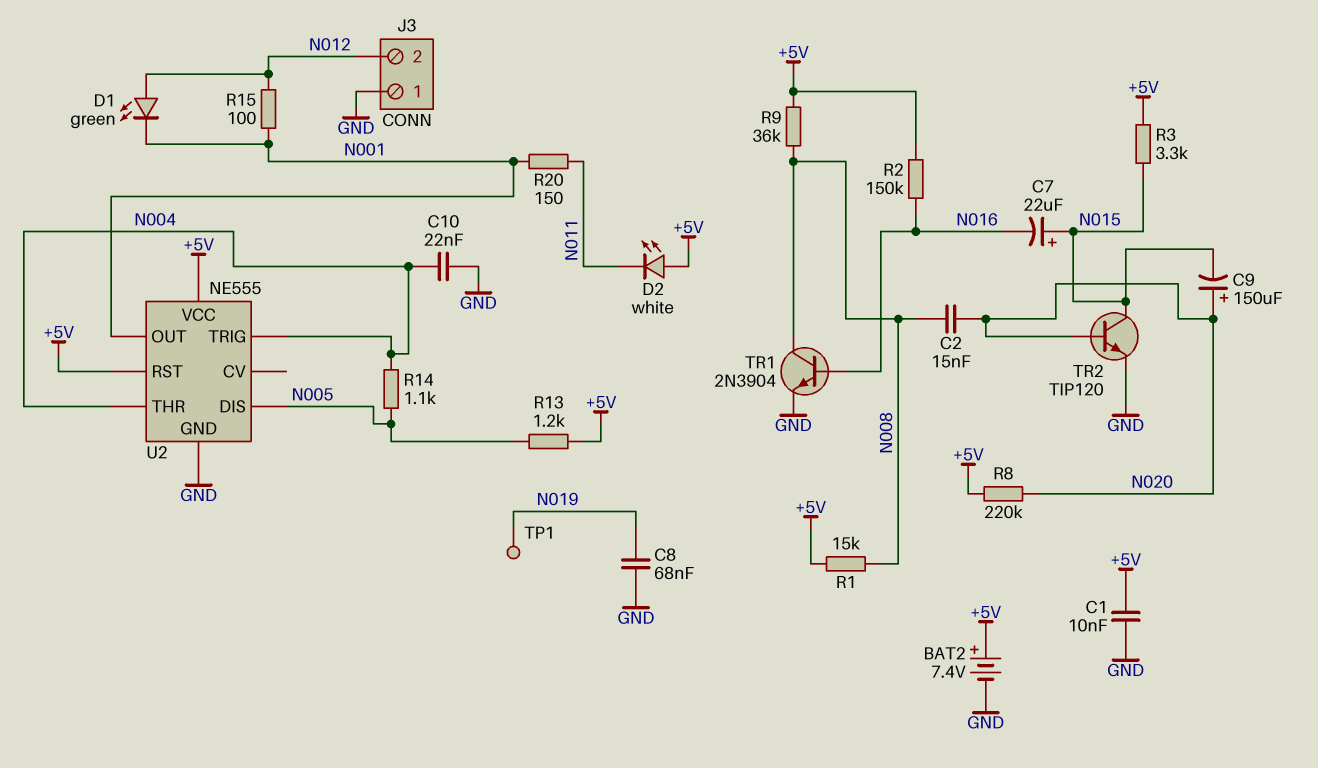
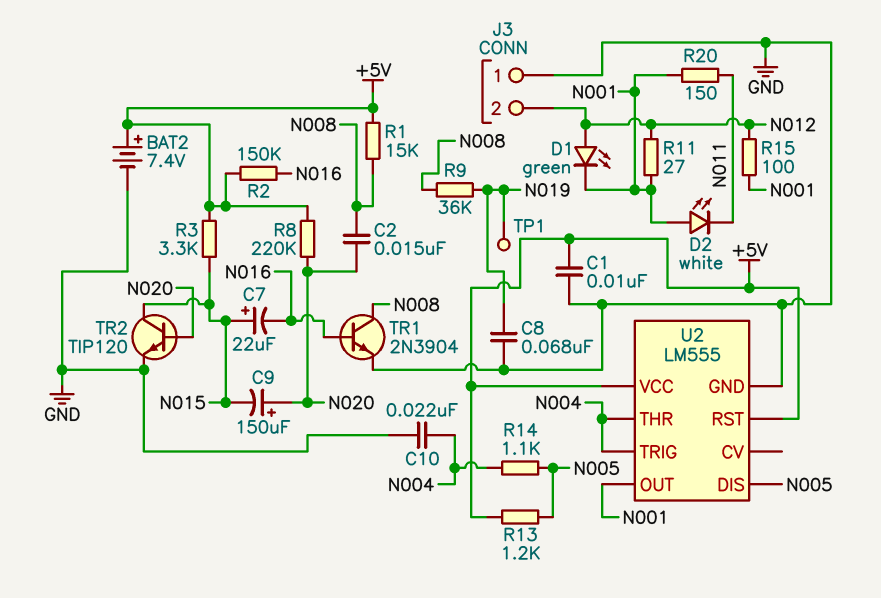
D2: LED white (A +5V, K N011) -> LED white (A N001, K N011)
R9: 36k (+5V, N008) -> 36k (N008, N019)
R11: none -> 27 (N001, N012)
U2: NE555 -> LM555

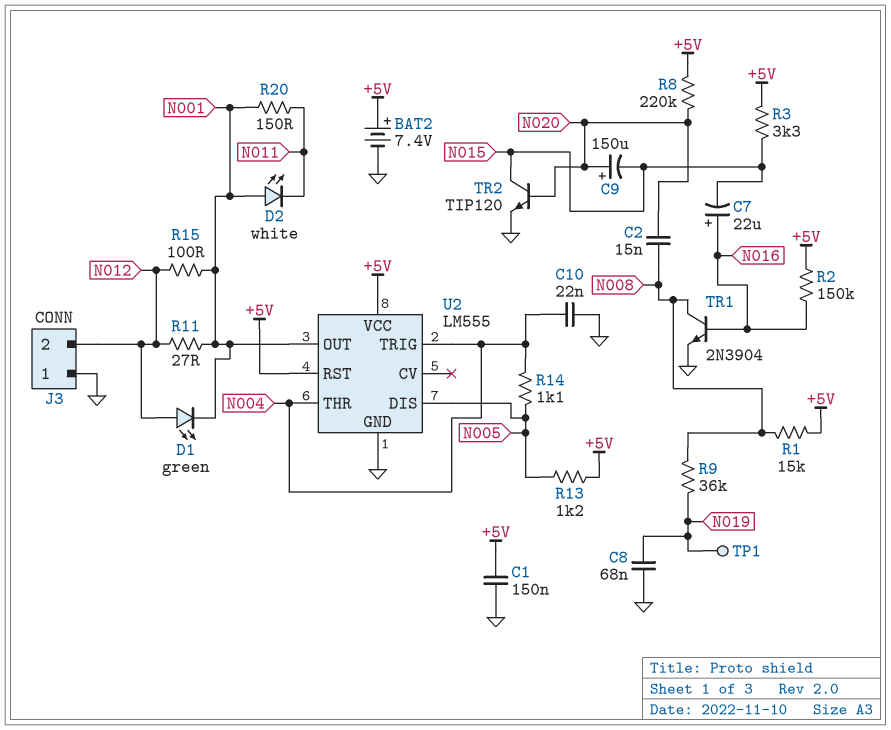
C1: 10nF (+5V, GND) -> 150nF (+5V, GND)
C7: 22uF (plus N015, minus N016) -> 22uF (plus N016, minus N015)

